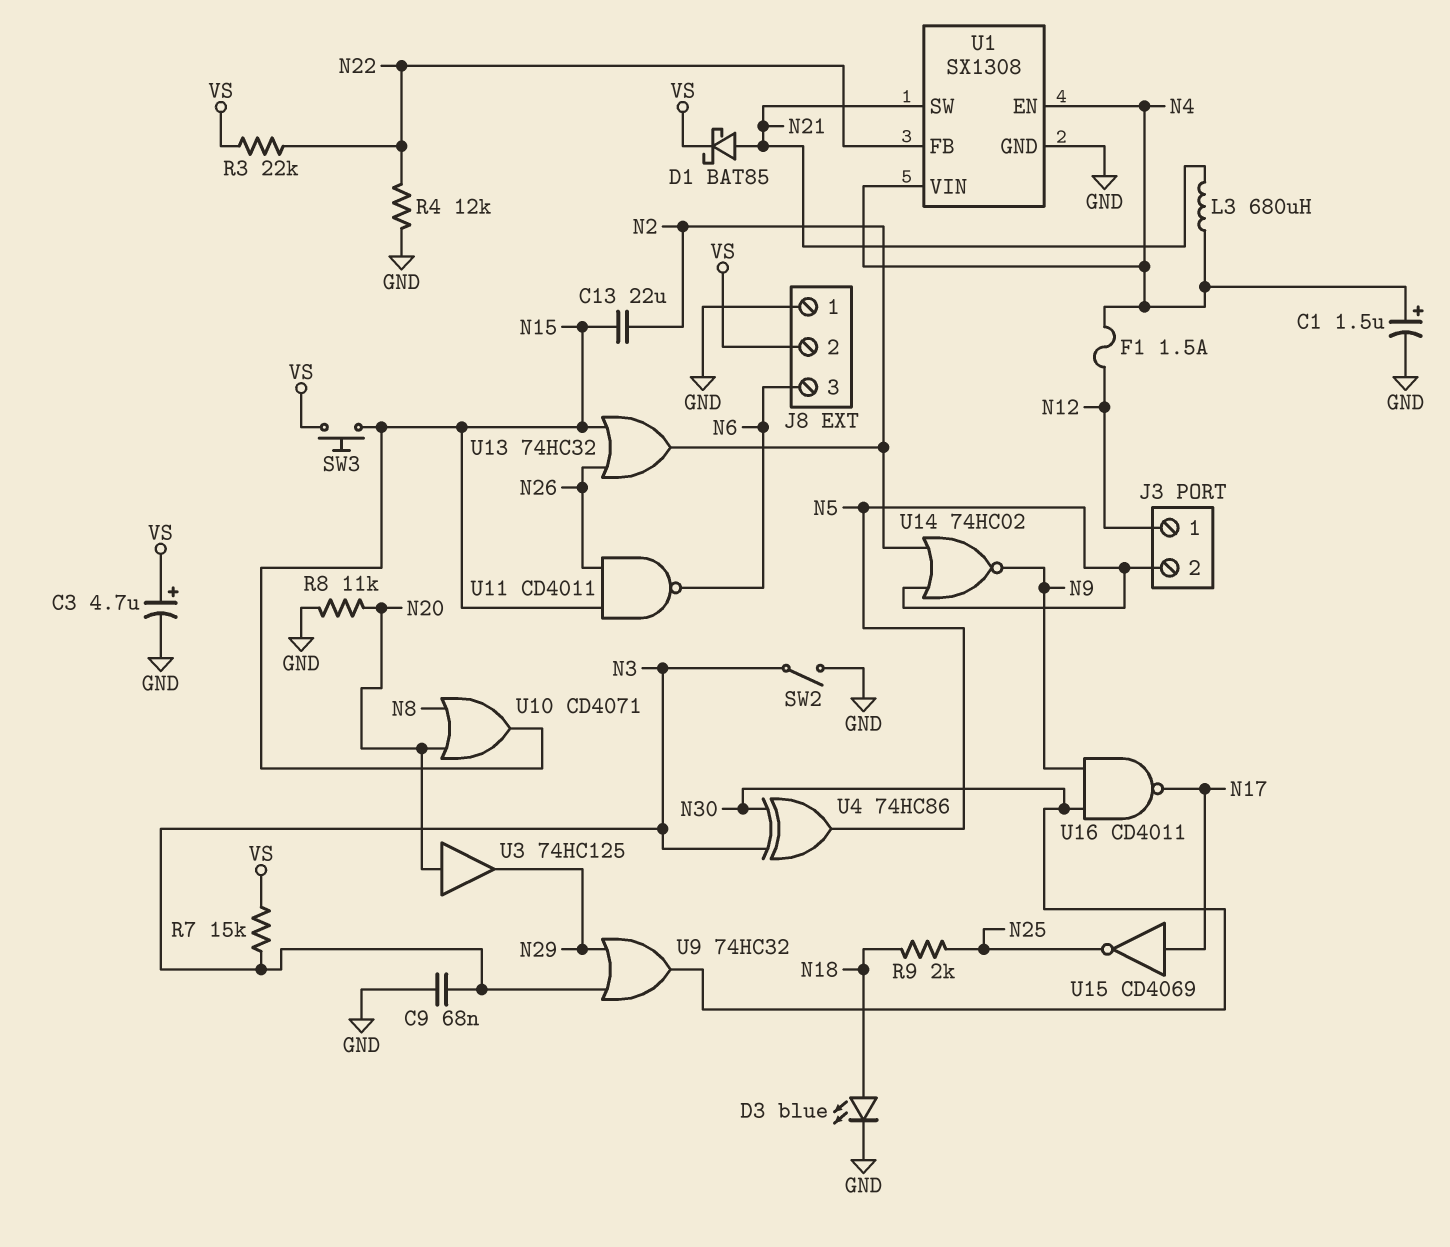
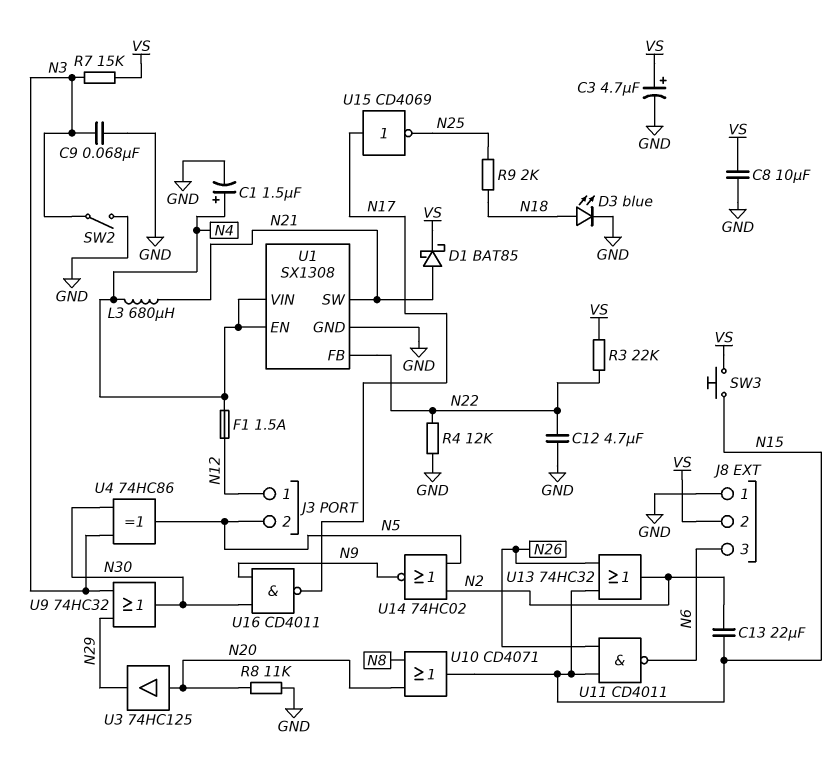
C8: none -> 10uF (GND, VS)
C12: none -> 4.7uF (GND, N22)

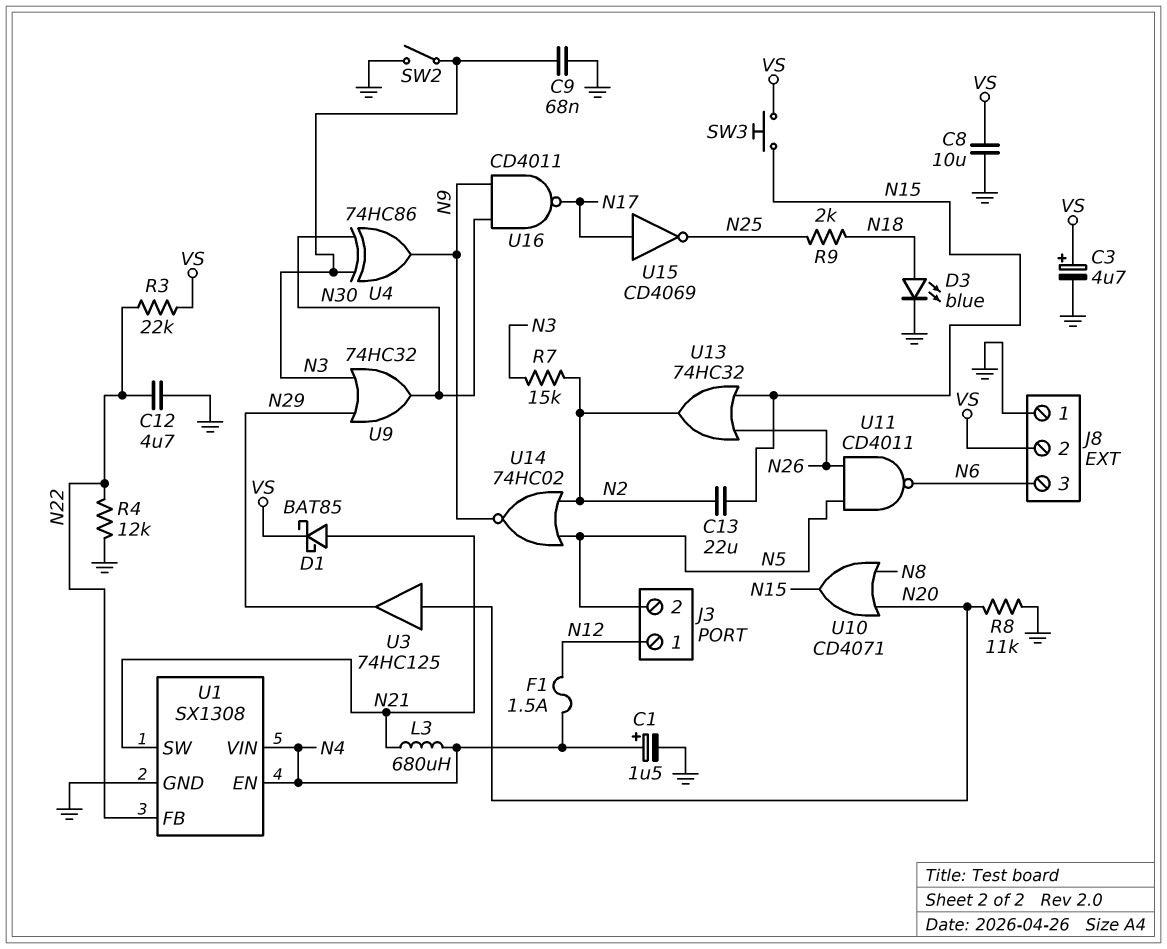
R7: 15k (N3, VS) -> 15k (N2, N3)
U4: XOR 74HC86 (in N3, in N30, out N5) -> XOR 74HC86 (in N3, in N30, out N9)
U11: NAND CD4011 (in N15, in N26, out N6) -> NAND CD4011 (in N5, in N26, out N6)

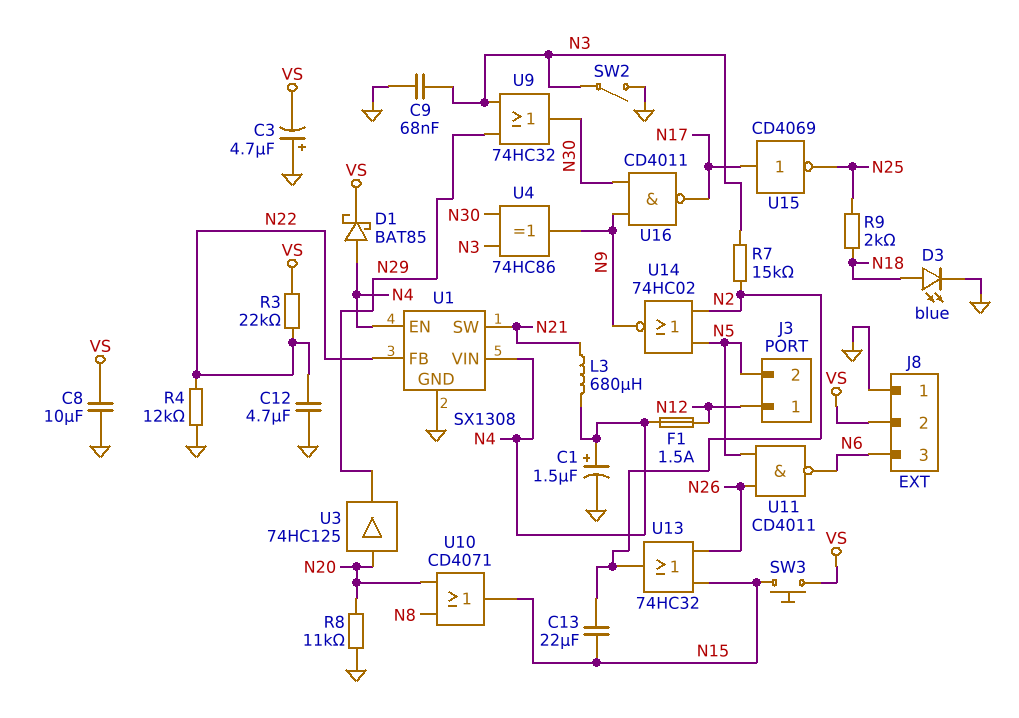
C3: 4.7uF (plus VS, minus GND) -> 4.7uF (plus GND, minus VS)
D1: schottky BAT85 (A N21, K VS) -> schottky BAT85 (A N4, K VS)

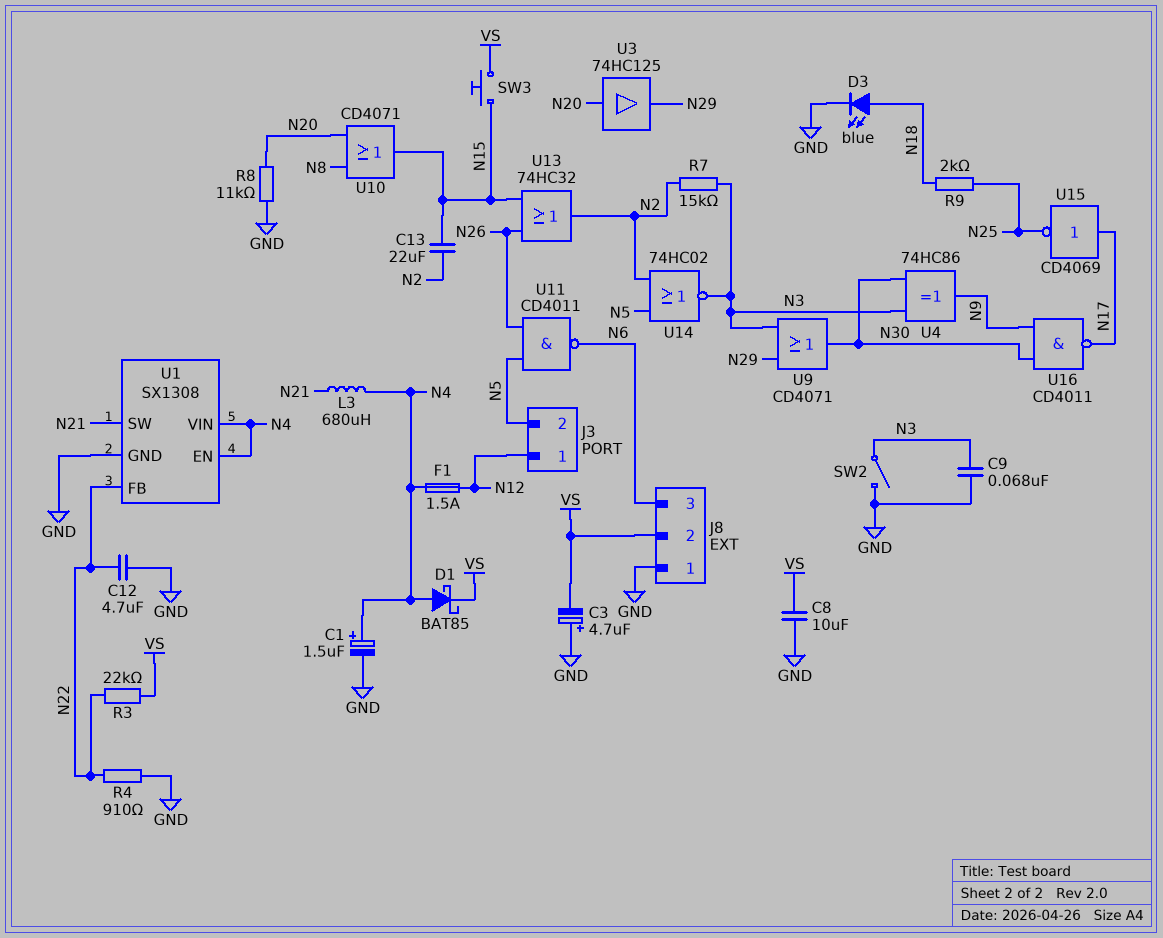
R4: 12k (GND, N22) -> 910 (GND, N22)
U9: OR 74HC32 (in N3, in N29, out N30) -> OR CD4071 (in N3, in N29, out N30)
U14: NOR 74HC02 (in N2, in N5, out N9) -> NOR 74HC02 (in N2, in N5, out N3)

